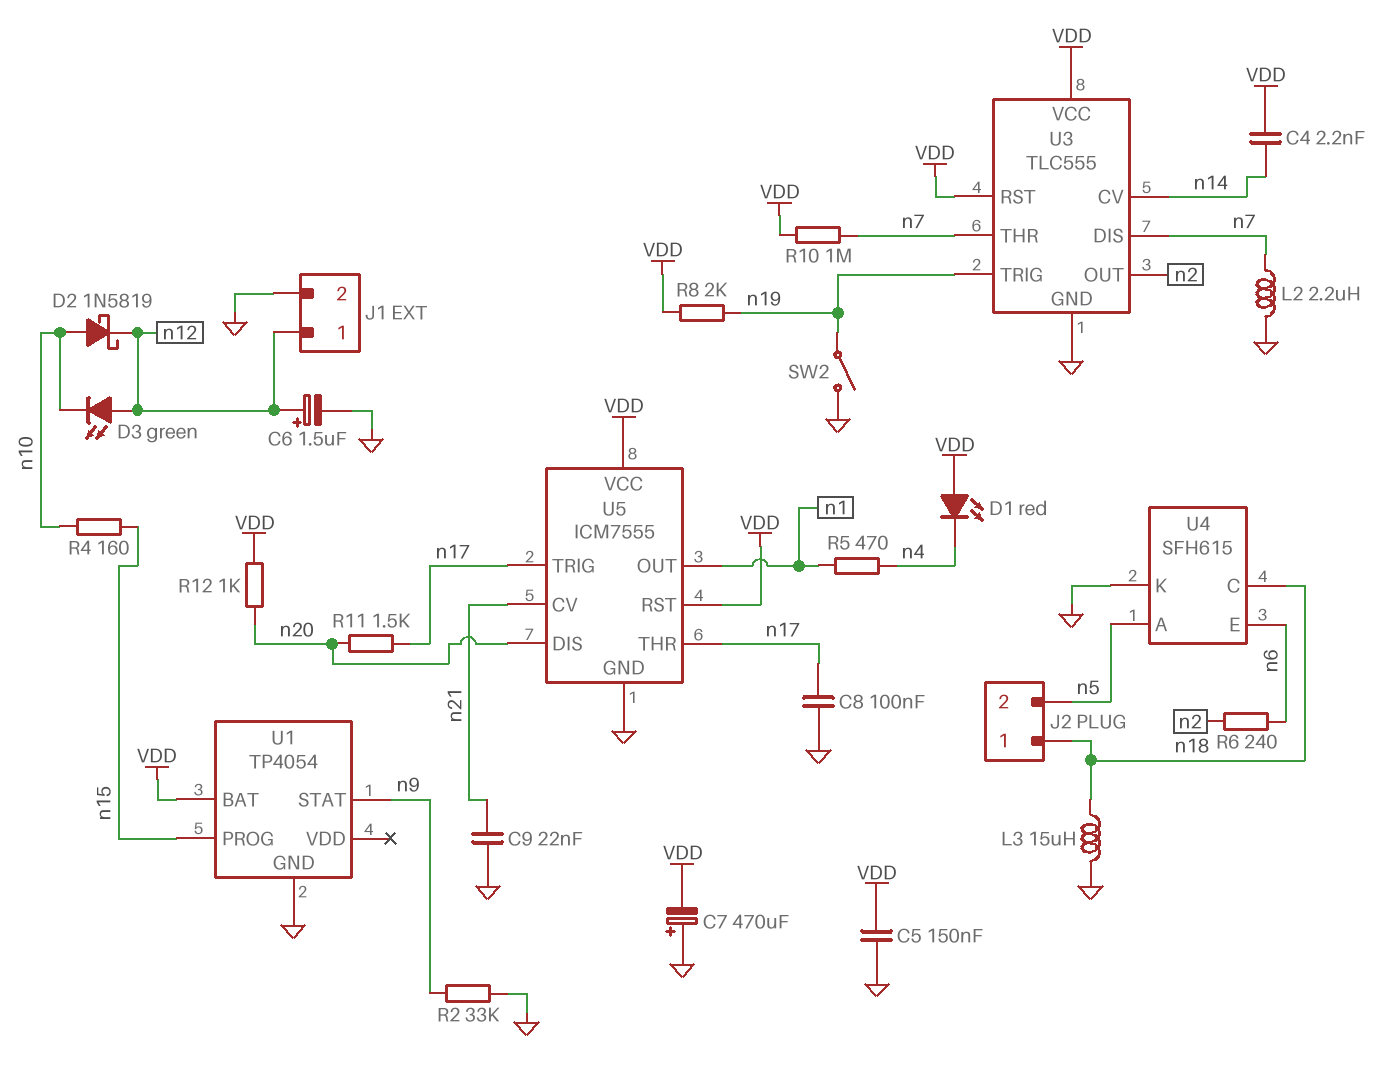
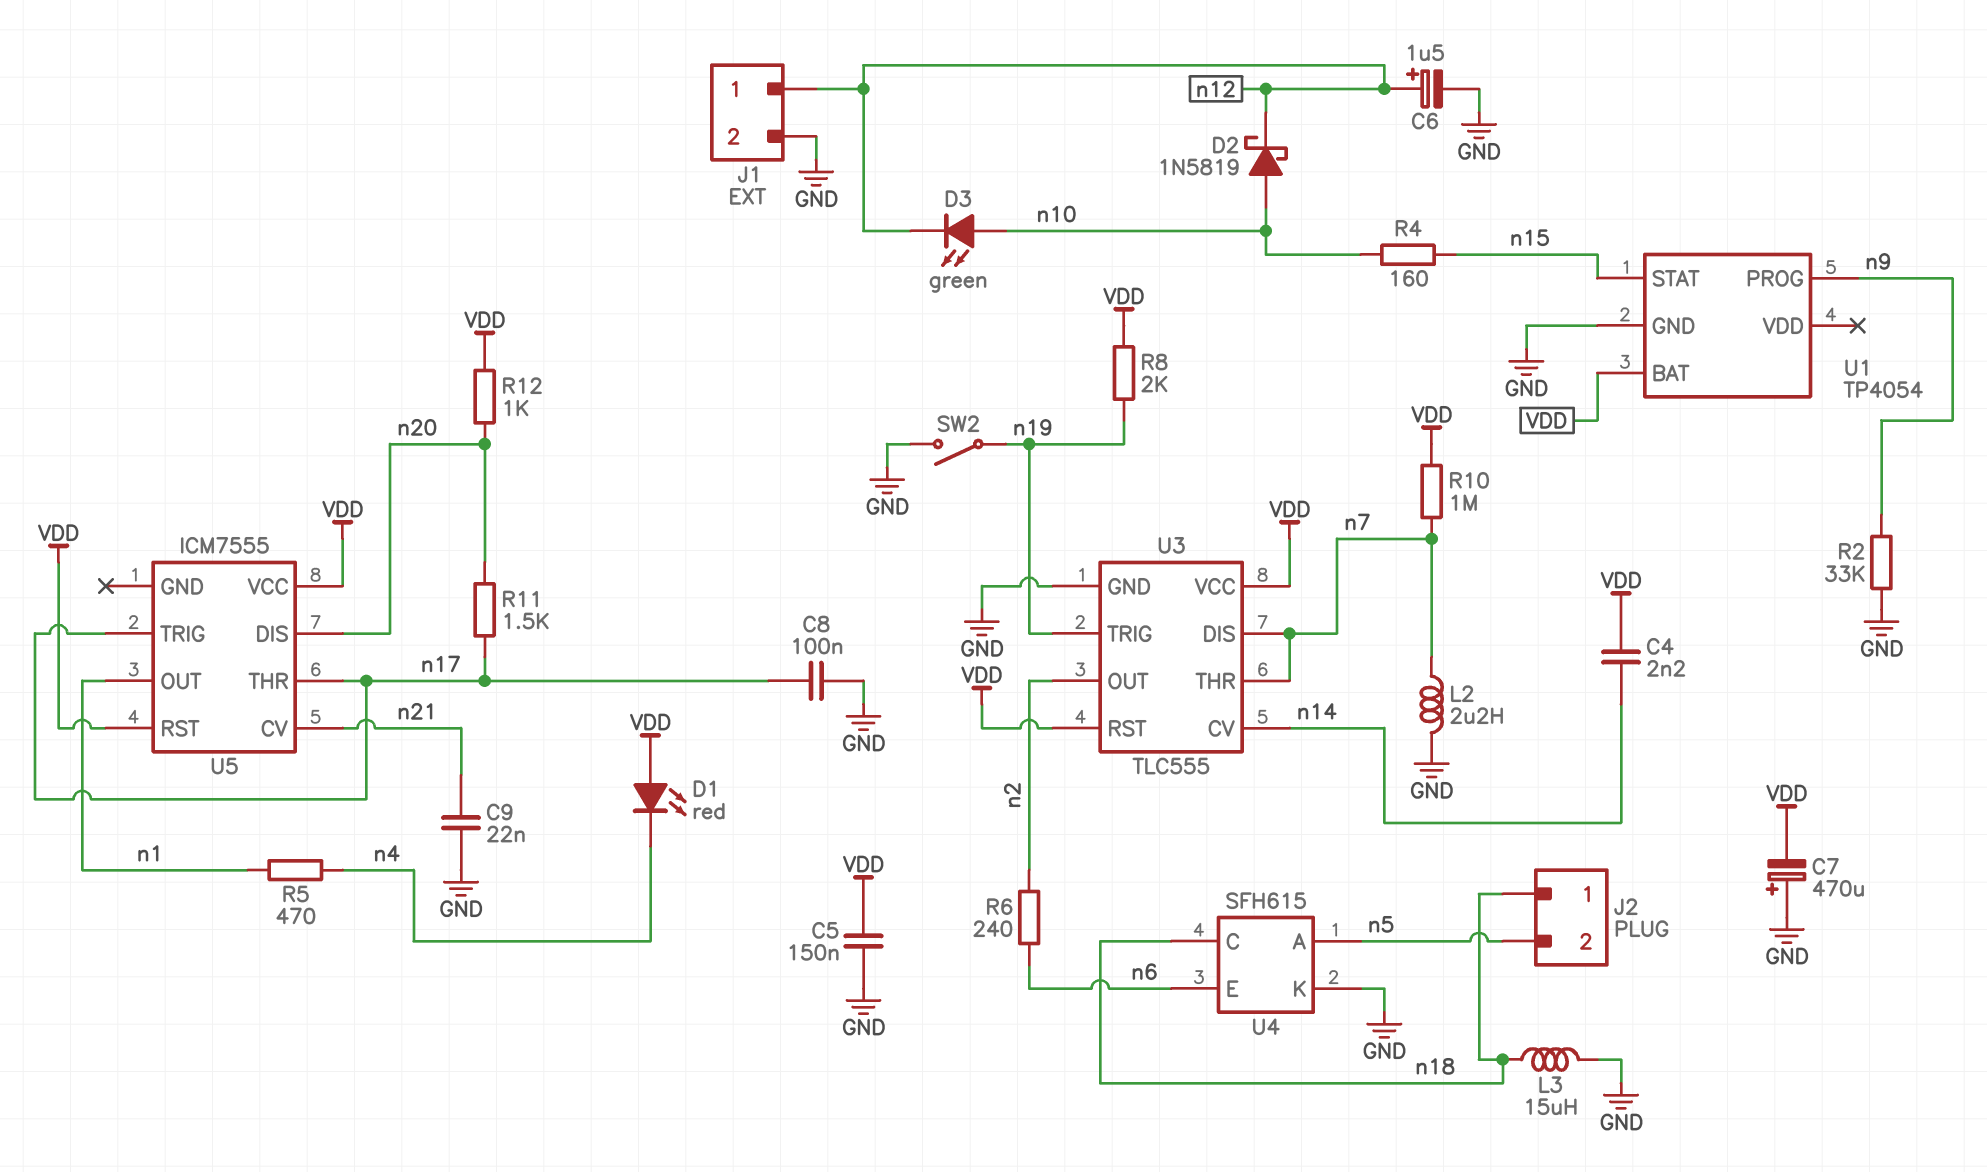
D3: LED green (A n12, K n10) -> LED green (A n10, K n12)
U1 pin PROG: n15 -> n9
U1 pin STAT: n9 -> n15
U5 pin GND: GND -> none

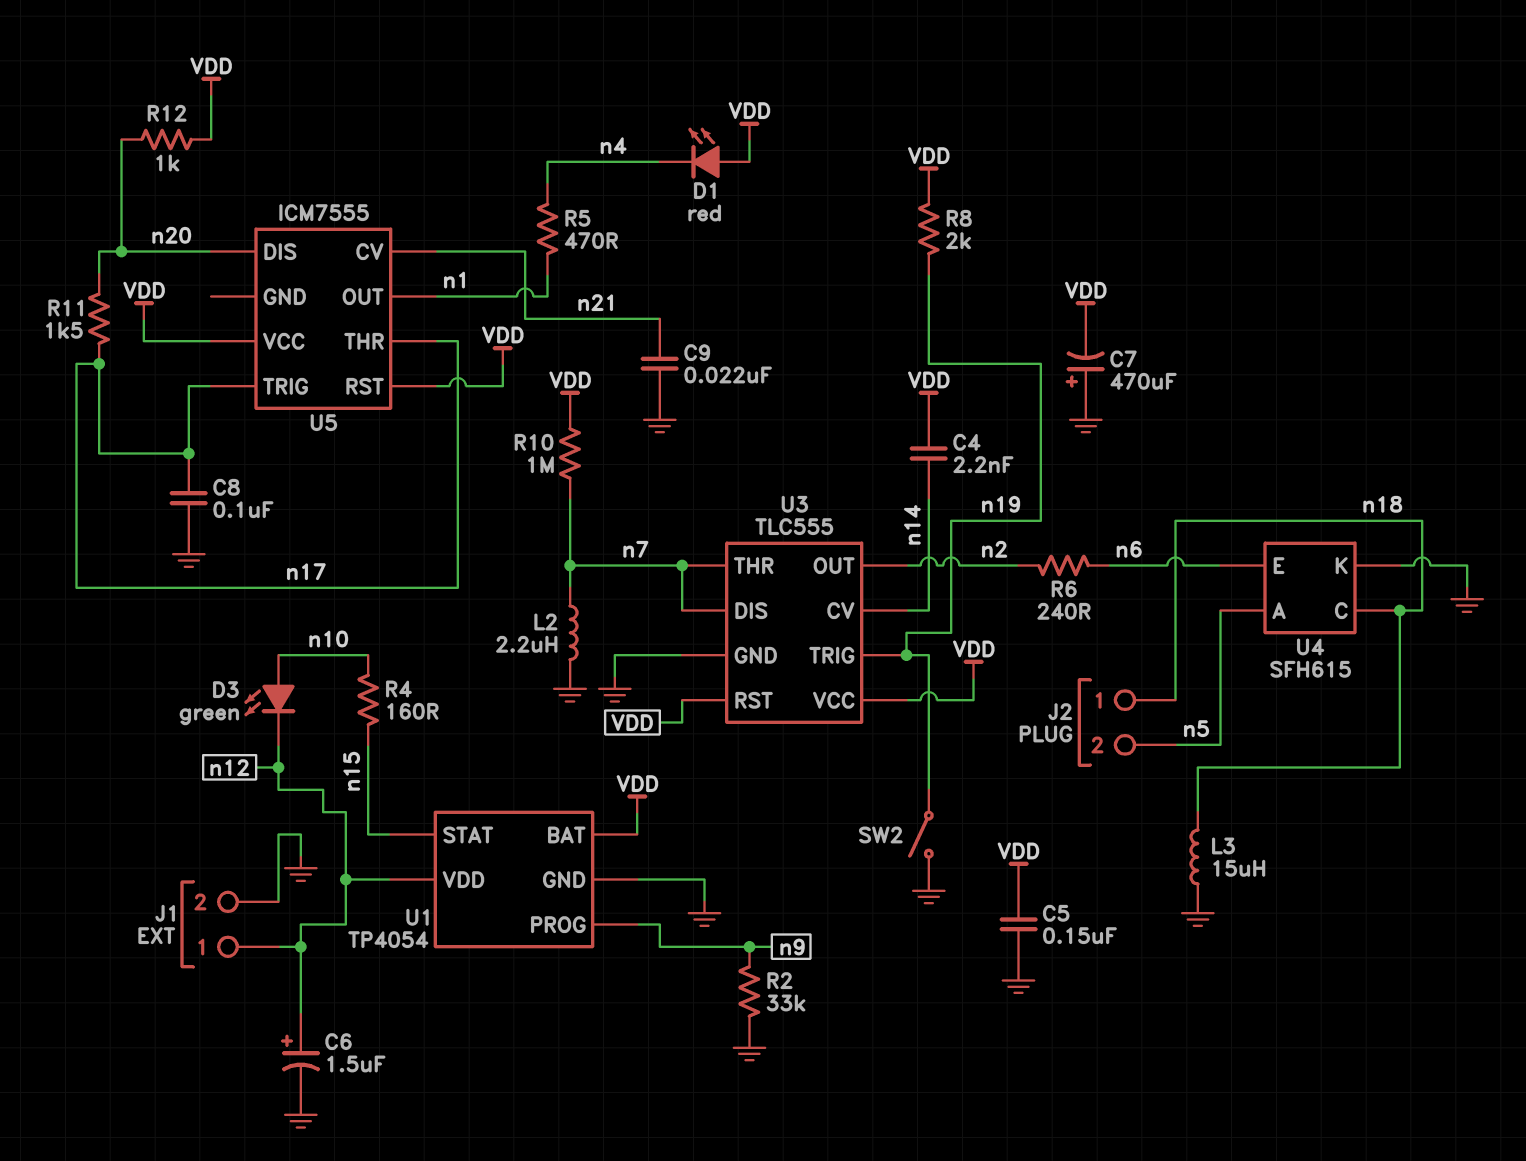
D2: schottky 1N5819 (A n10, K n12) -> none
U1 pin VDD: none -> n12

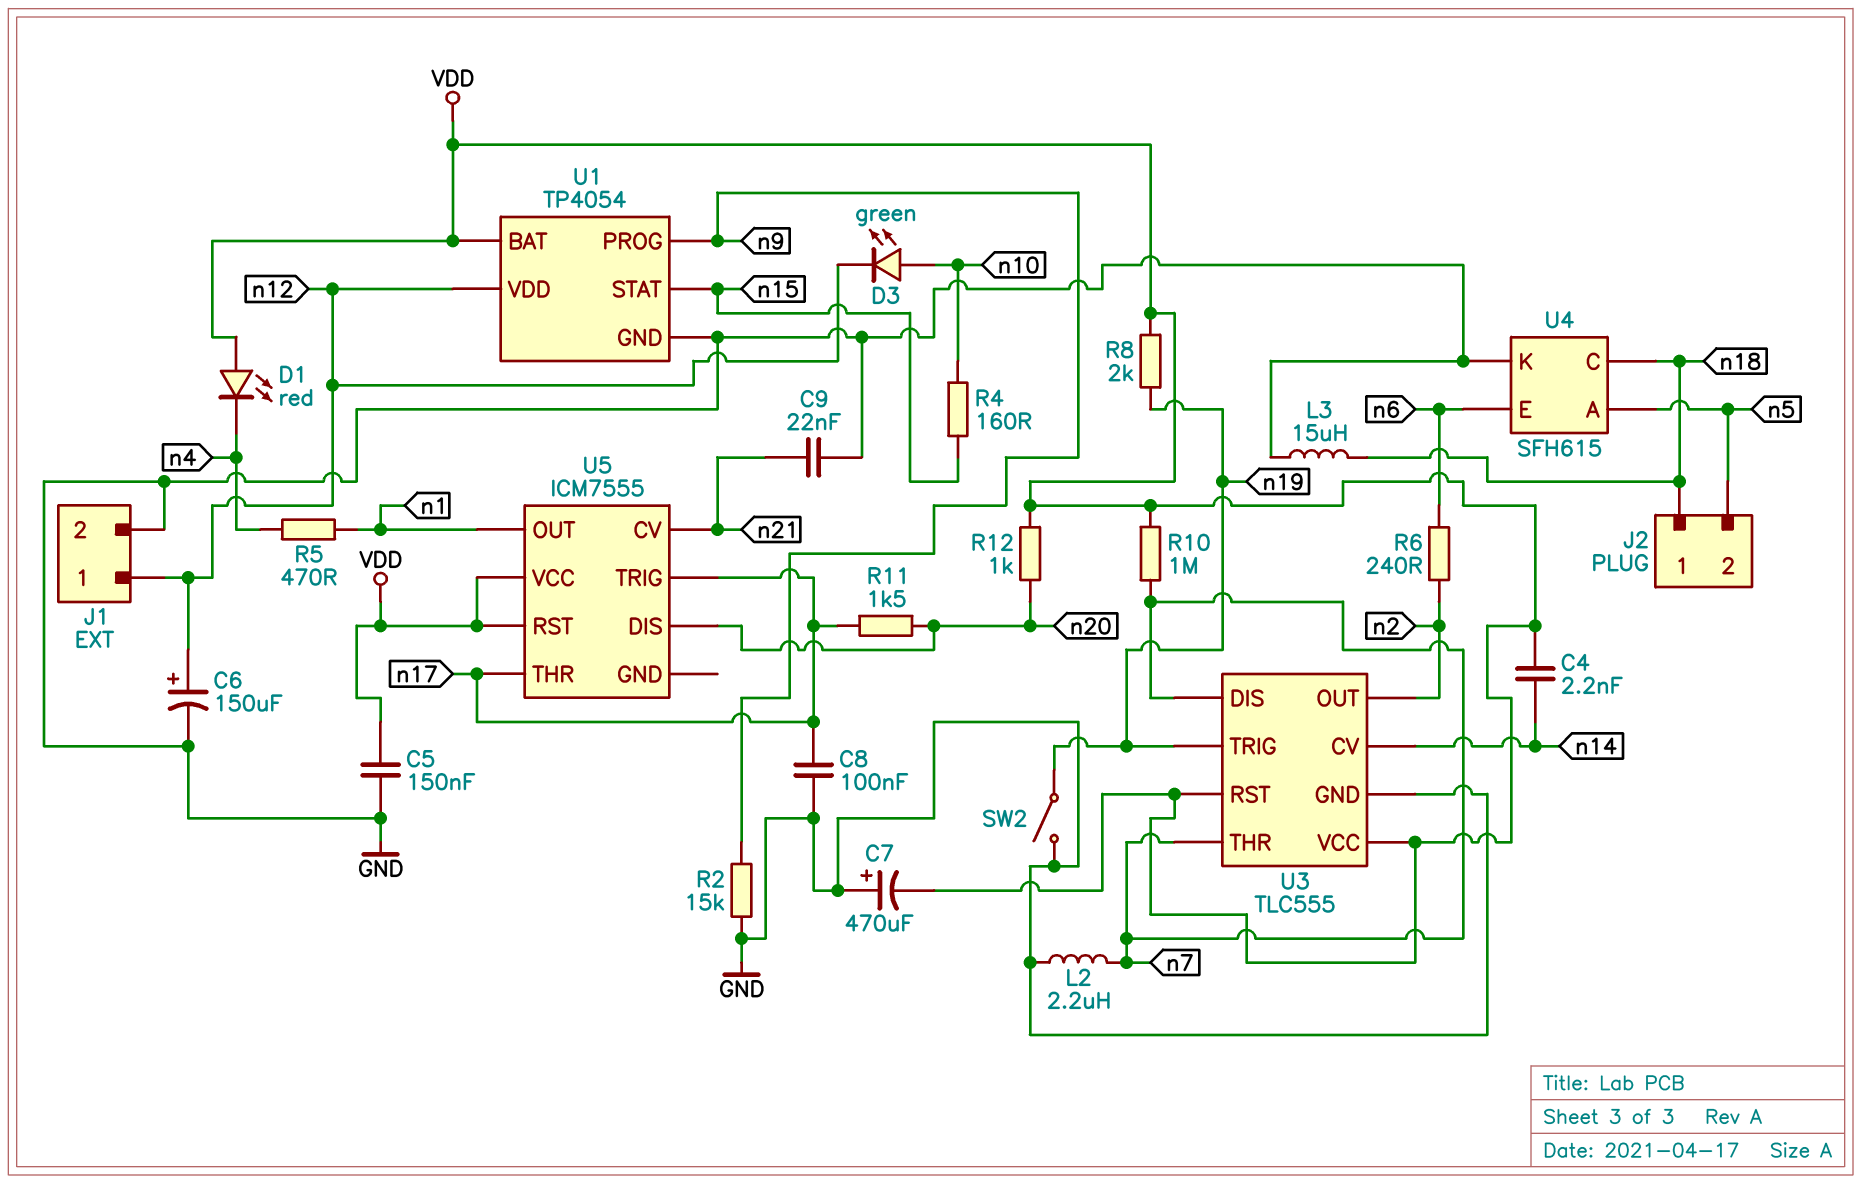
C6: 1.5uF (plus n12, minus GND) -> 150uF (plus n12, minus GND)
R2: 33k (GND, n9) -> 15k (GND, n9)

